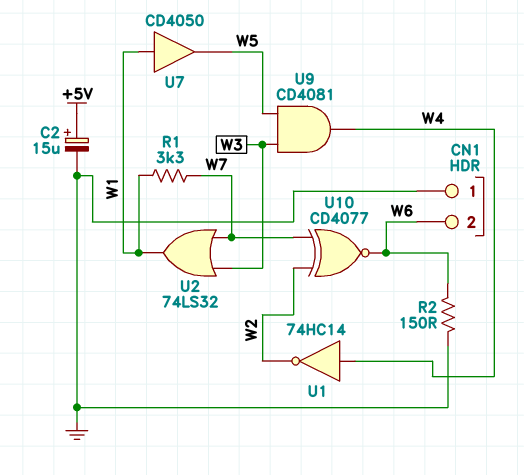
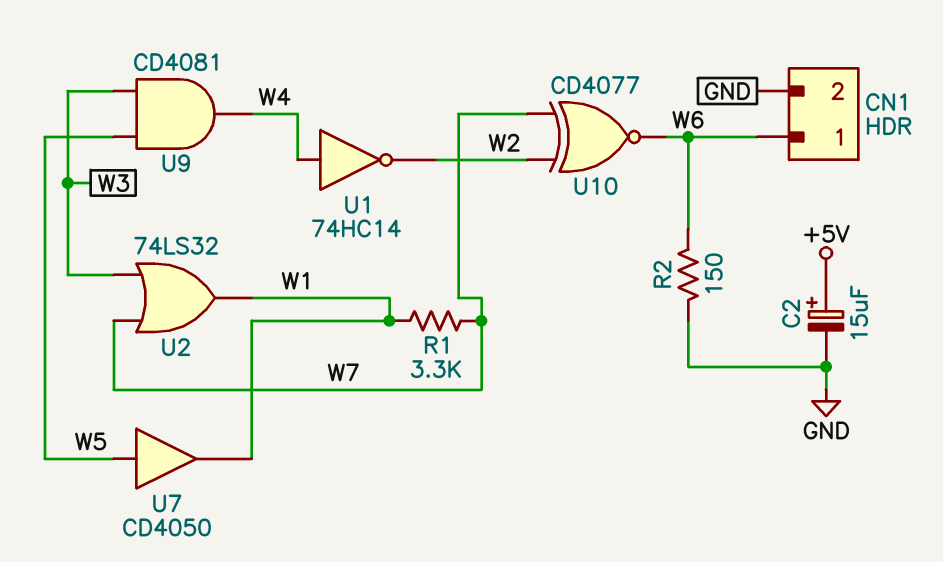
CN1 pin 1: GND -> W6
CN1 pin 2: W6 -> GND
U7: buffer CD4050 (in W1, out W5) -> buffer CD4050 (in W5, out W1)

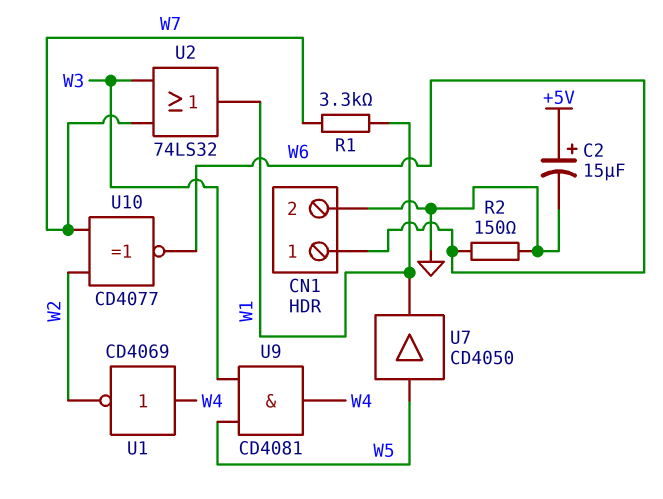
U1: NOT 74HC14 (in W4, out W2) -> NOT CD4069 (in W4, out W2)

